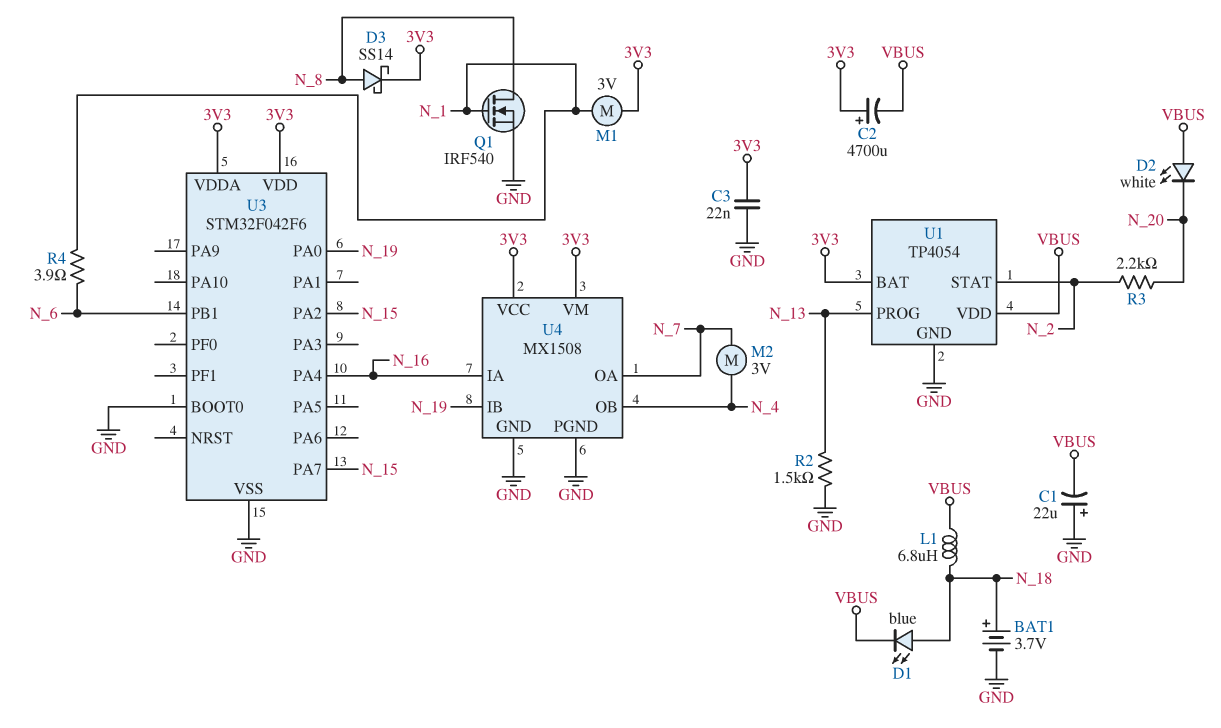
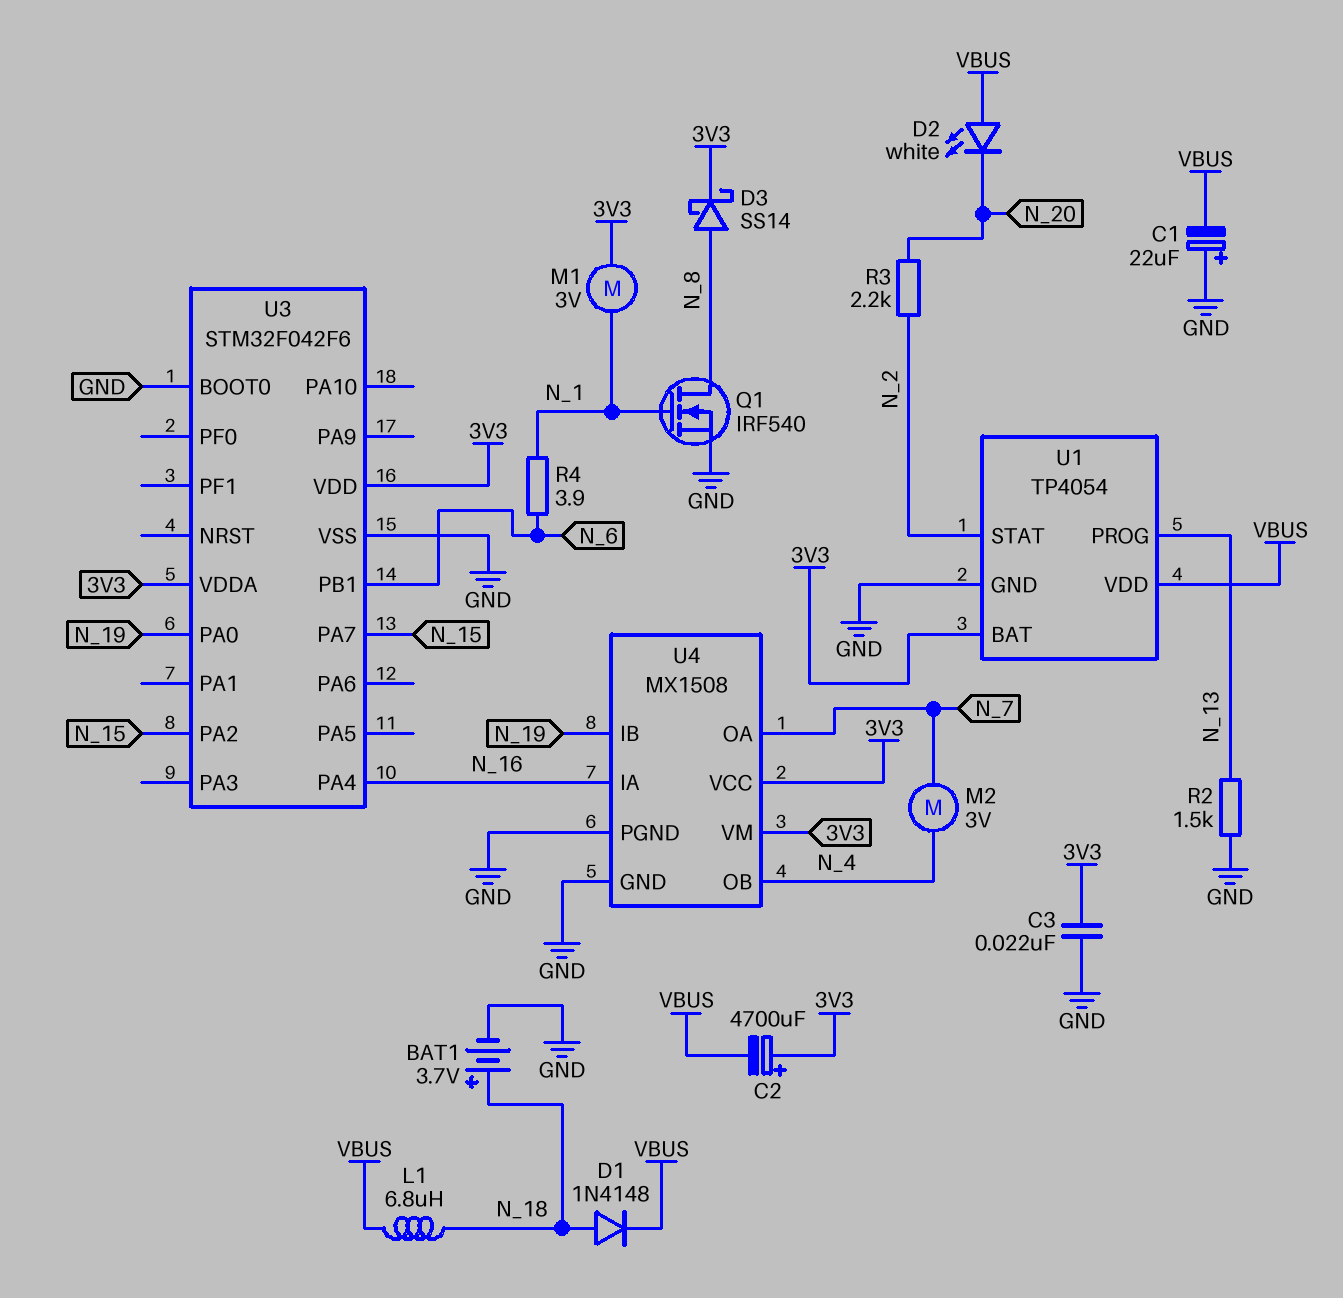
D1: LED blue (A N_18, K VBUS) -> diode 1N4148 (A N_18, K VBUS)

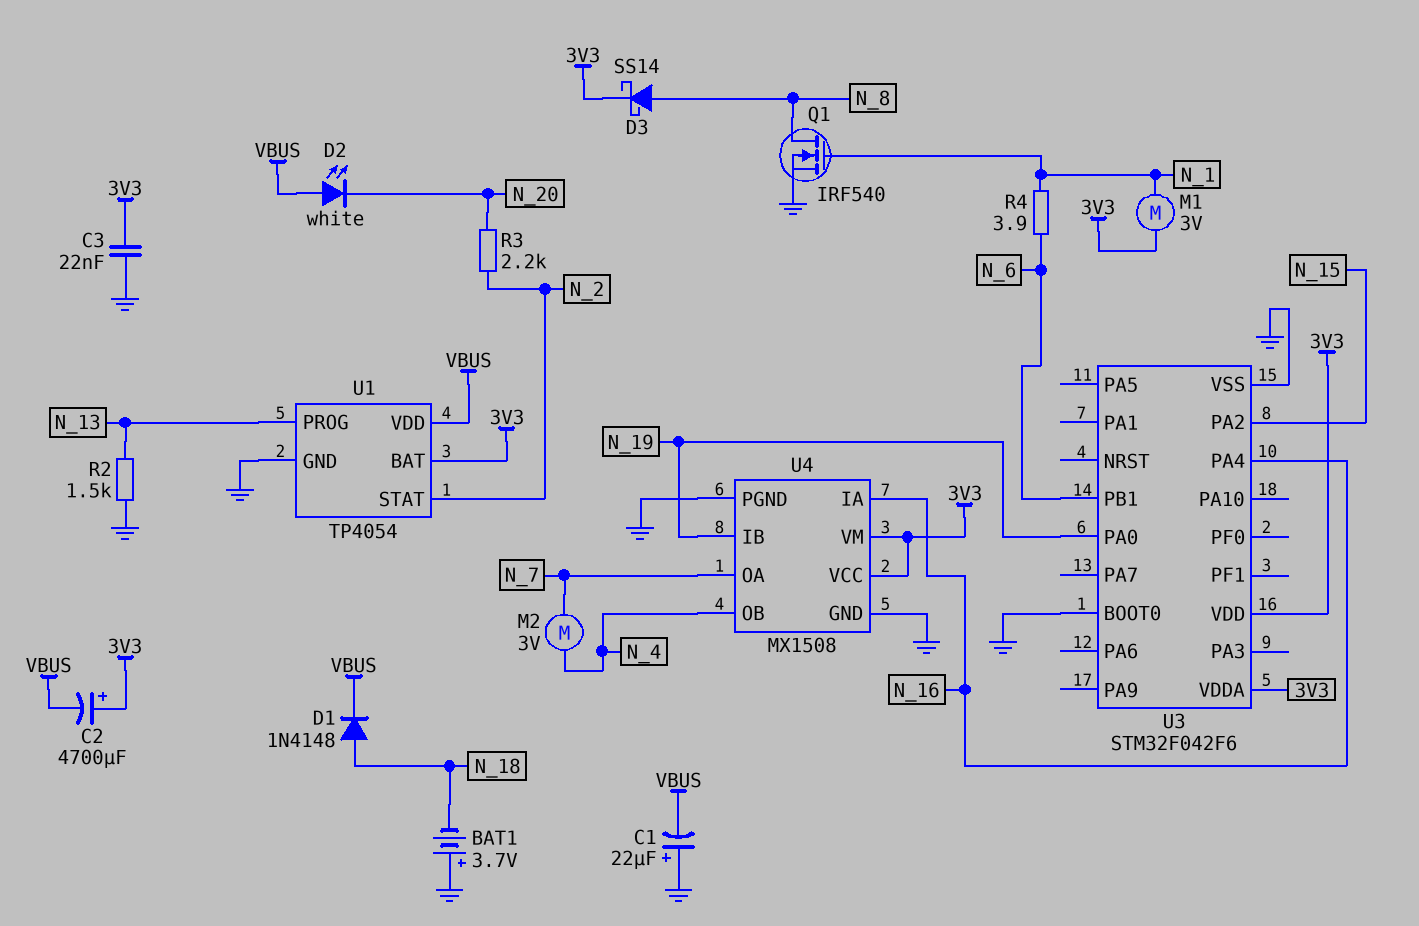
BAT1: 3.7V (plus N_18, minus GND) -> 3.7V (plus GND, minus N_18)
L1: 6.8uH (N_18, VBUS) -> none
U3 pin PA7: N_15 -> none

